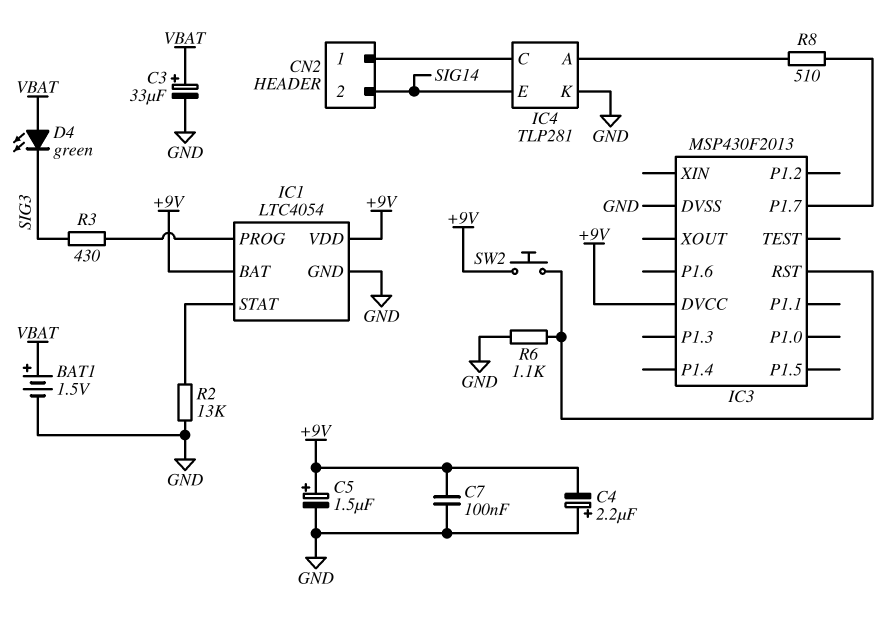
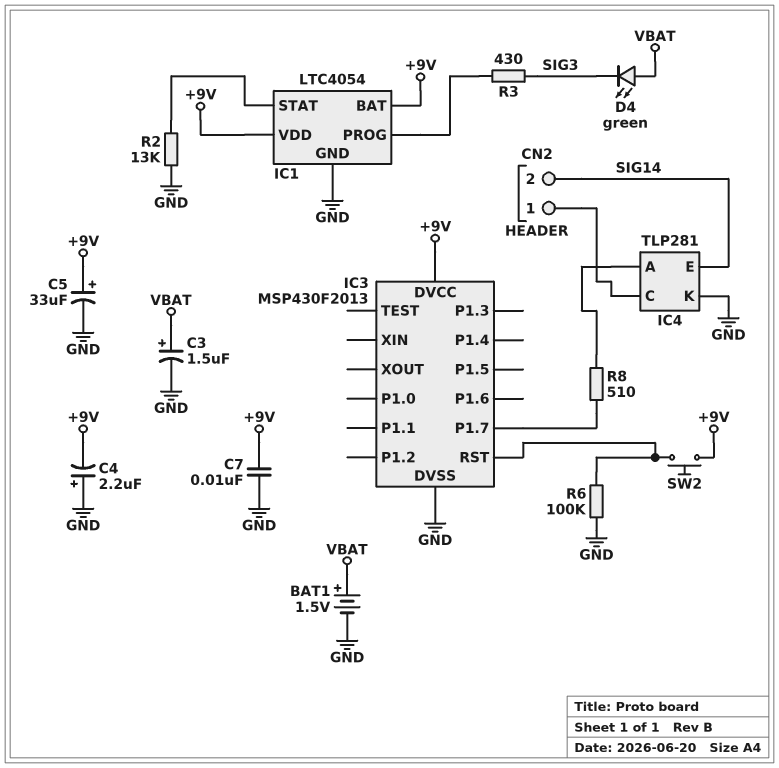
C3: 33uF (plus VBAT, minus GND) -> 1.5uF (plus VBAT, minus GND)
C5: 1.5uF (plus +9V, minus GND) -> 33uF (plus +9V, minus GND)
C7: 100nF (+9V, GND) -> 10nF (+9V, GND)
R6: 1.1k (GND, IC3/RST) -> 100k (GND, IC3/RST)

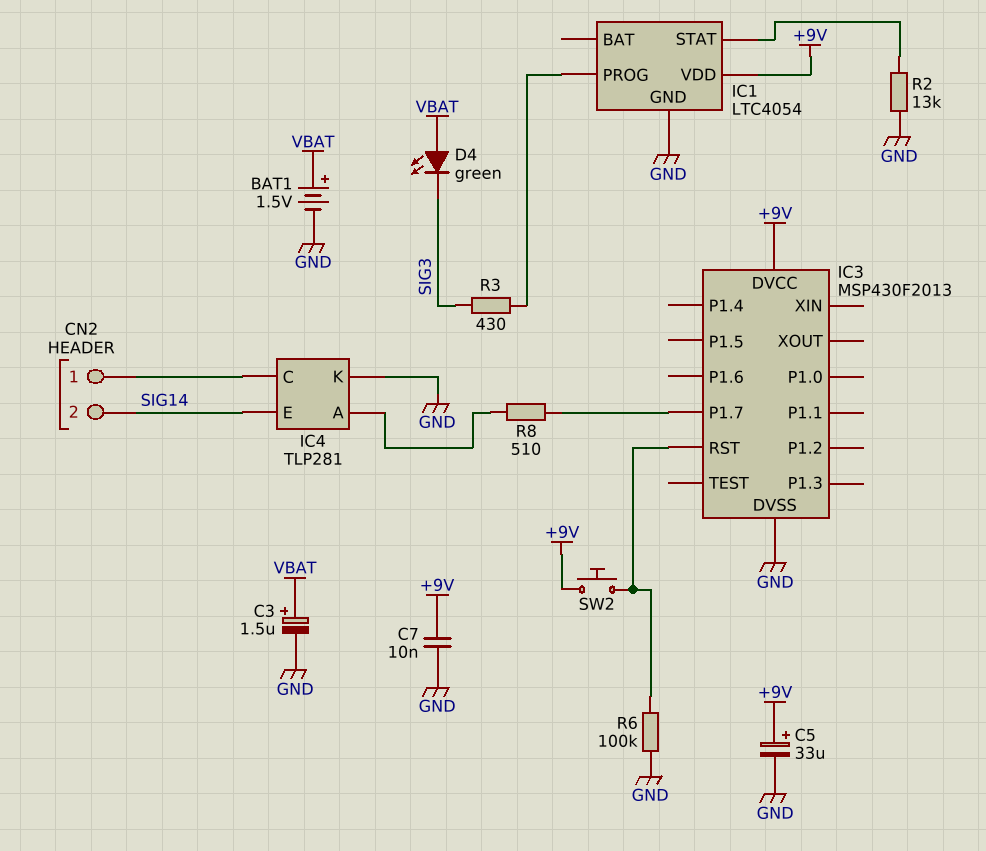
C4: 2.2uF (plus GND, minus +9V) -> none
IC1 pin BAT: +9V -> none

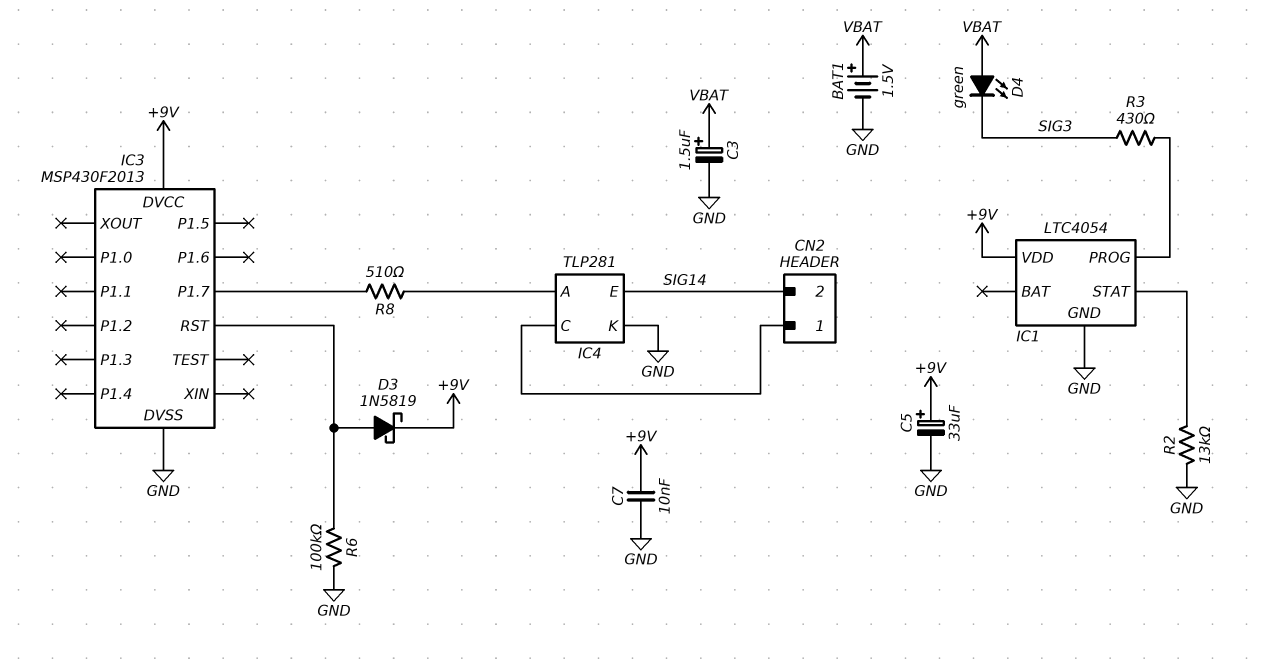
D3: none -> schottky 1N5819 (A IC3/RST, K +9V)
SW2: button (+9V, IC3/RST) -> none

